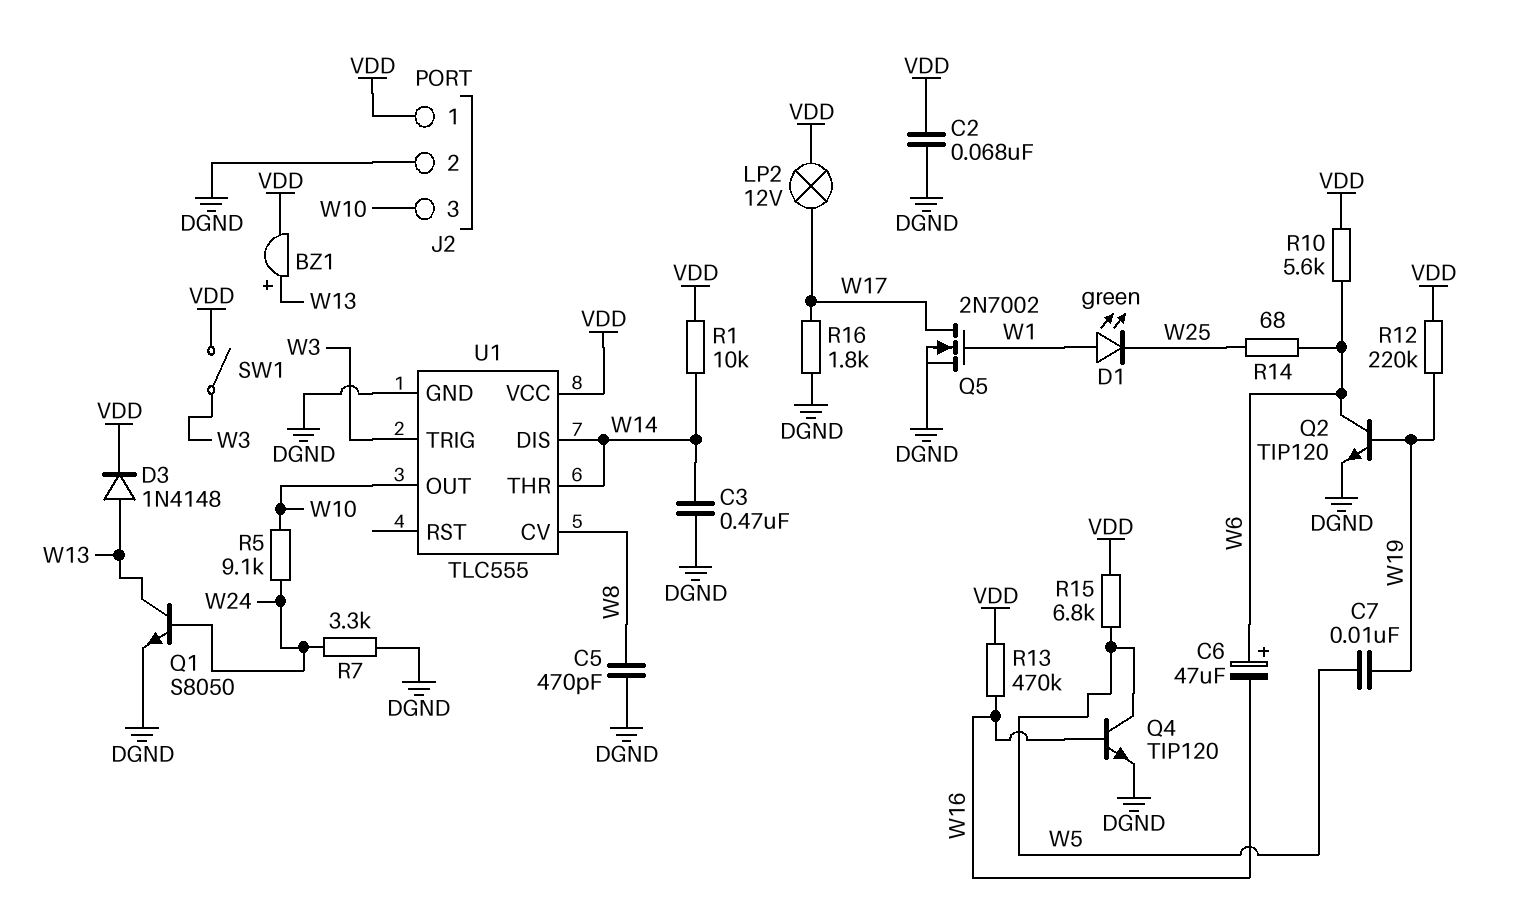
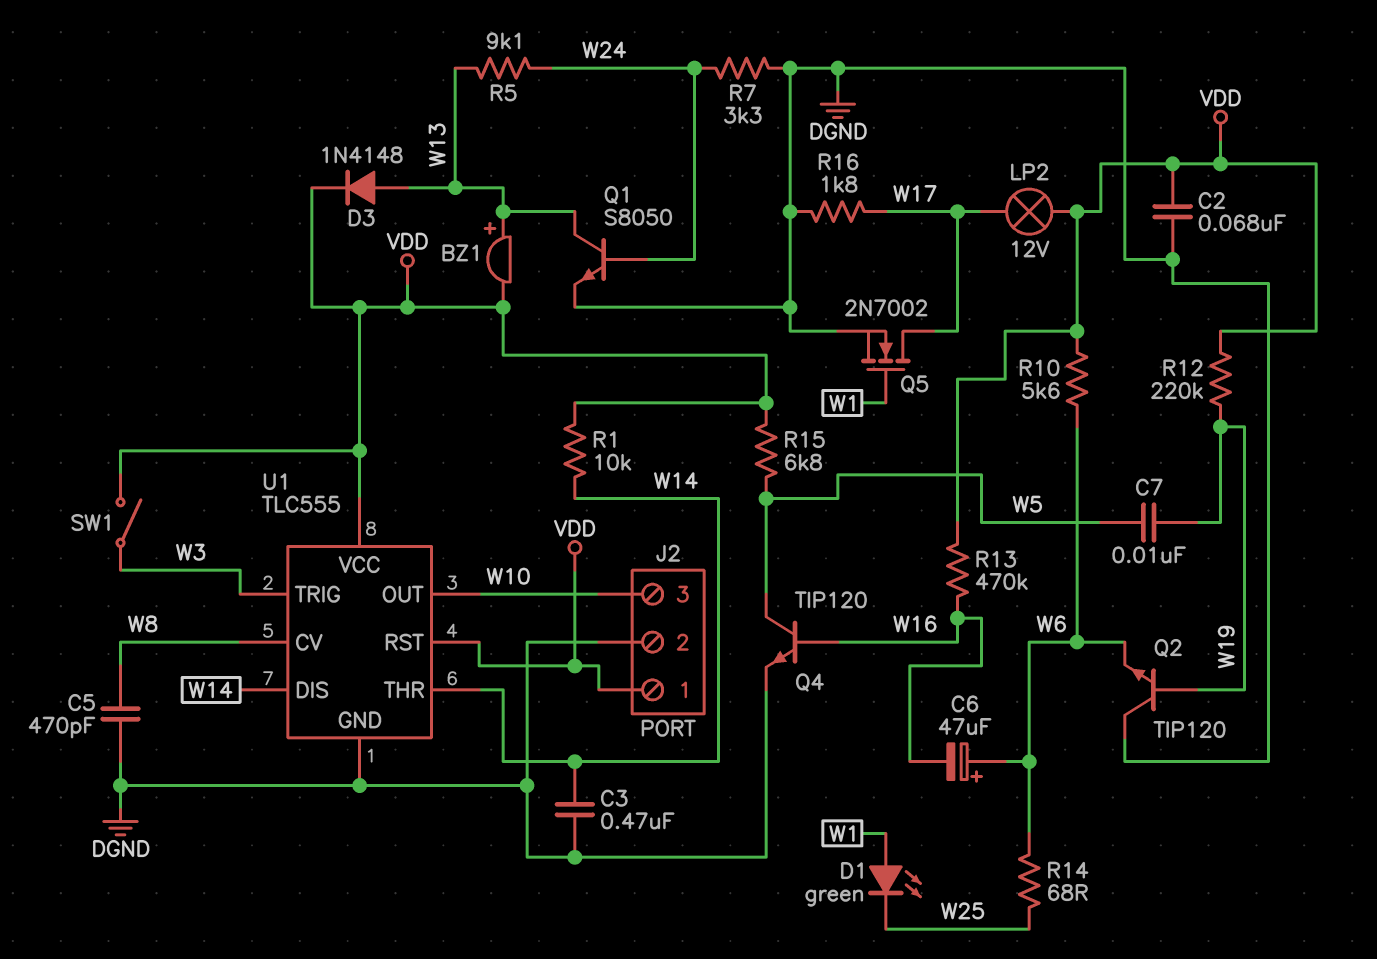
Q2: NPN TIP120 (B W19, C W6, E DGND) -> NPN TIP120 (B W19, C DGND, E W6)
R5: 9.1k (W10, W24) -> 9.1k (W13, W24)
U1 pin RST: none -> VDD

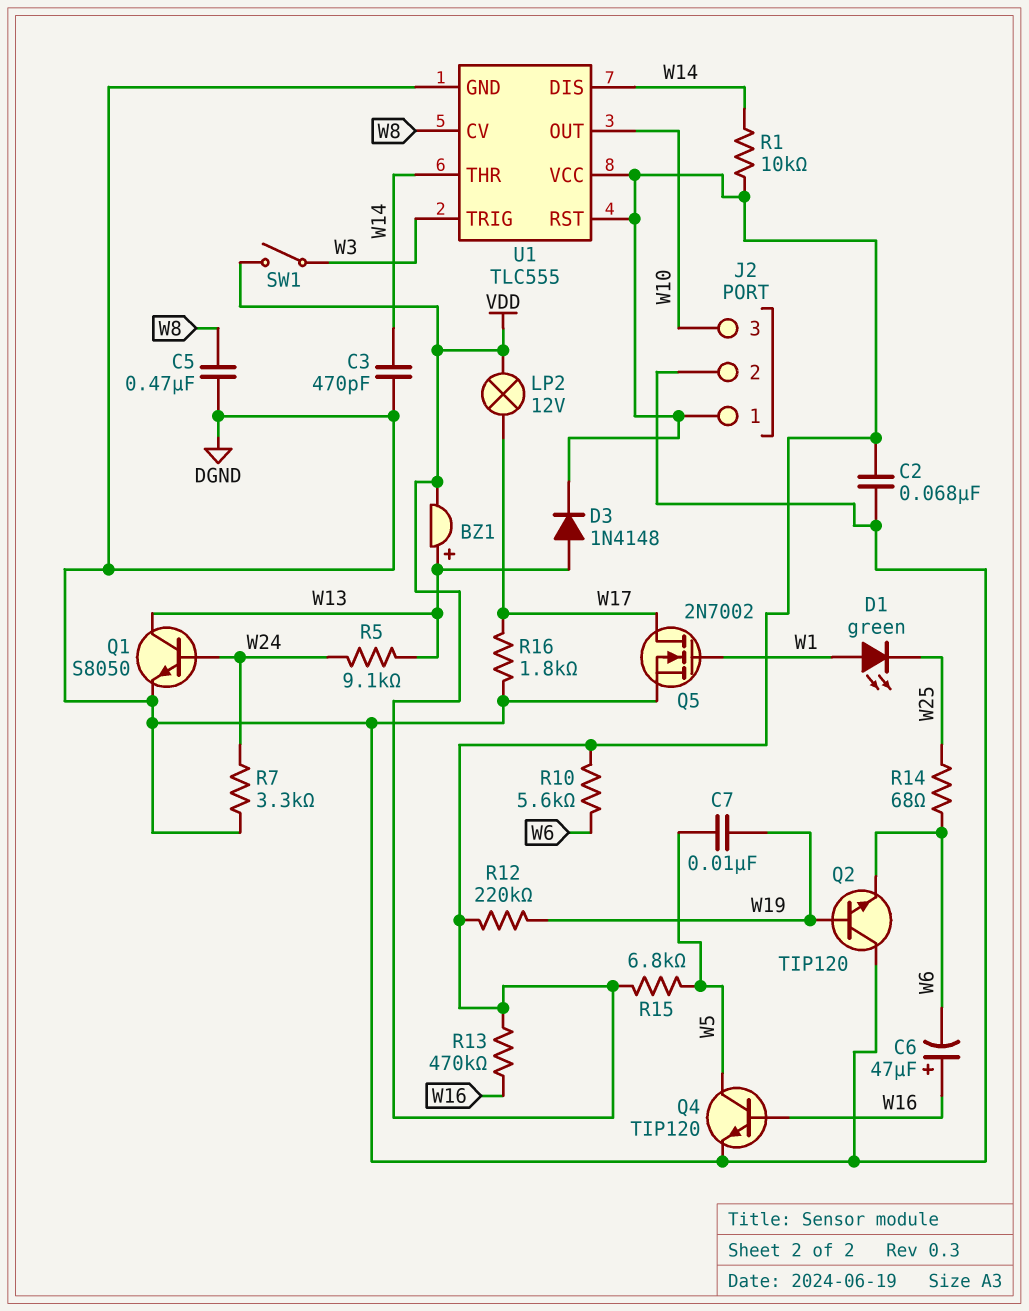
C3: 470nF (DGND, W14) -> 470pF (DGND, W14)
C5: 470pF (DGND, W8) -> 470nF (DGND, W8)
C6: 47uF (plus W6, minus W16) -> 47uF (plus W16, minus W6)

